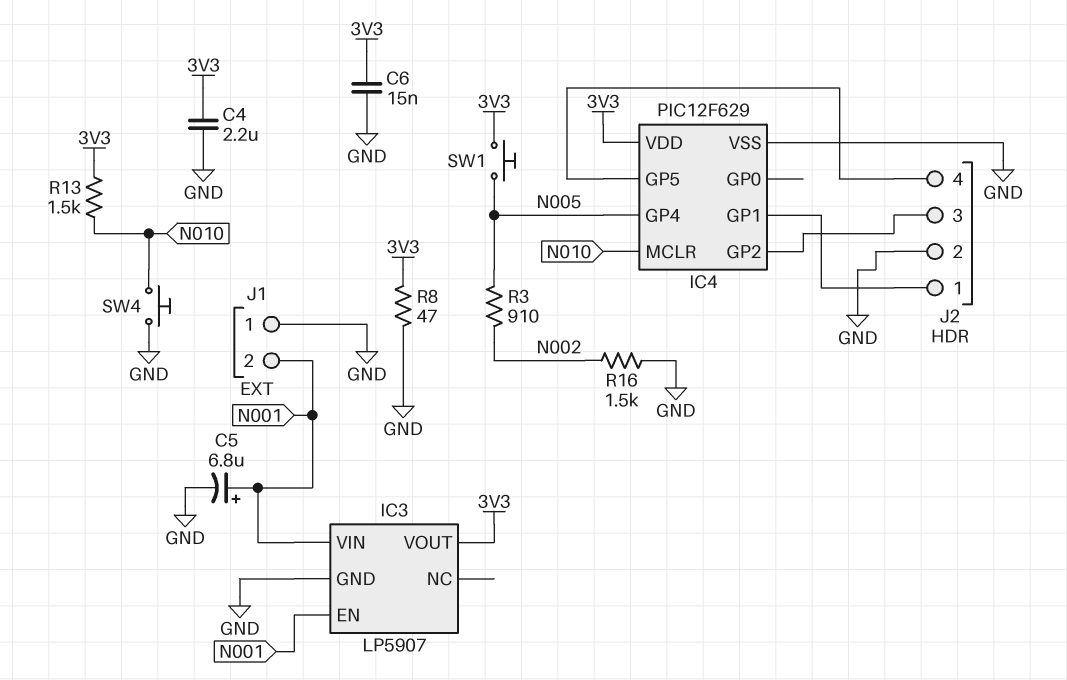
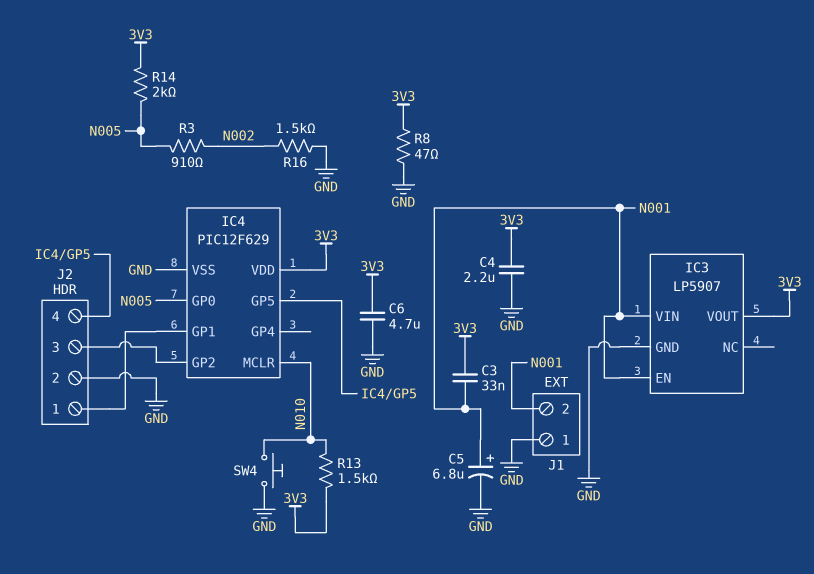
C3: none -> 33nF (3V3, N001)
C6: 15nF (3V3, GND) -> 4.7uF (3V3, GND)
IC4 pin GP0: none -> N005
IC4 pin GP4: N005 -> none
R14: none -> 2k (3V3, N005)
SW1: button (3V3, N005) -> none

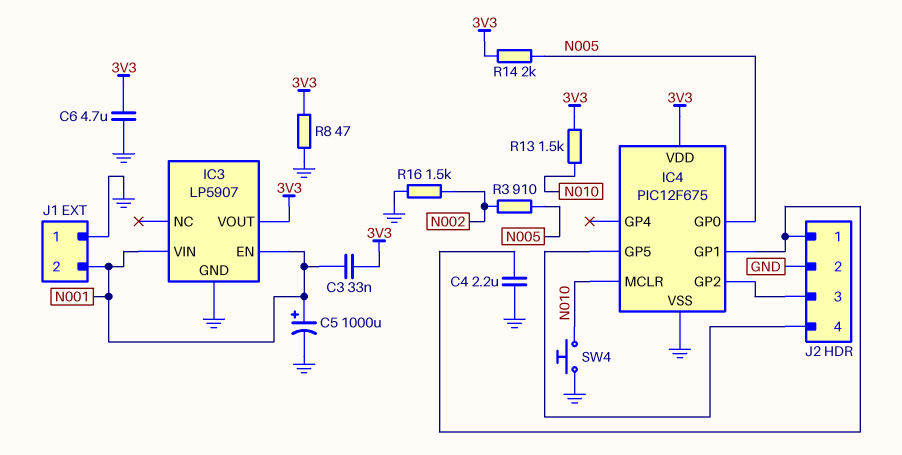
C4: 2.2uF (3V3, GND) -> 2.2uF (GND, IC4/GP1)
C5: 6.8uF (plus N001, minus GND) -> 1000uF (plus N001, minus GND)
IC4: PIC12F629 -> PIC12F675

